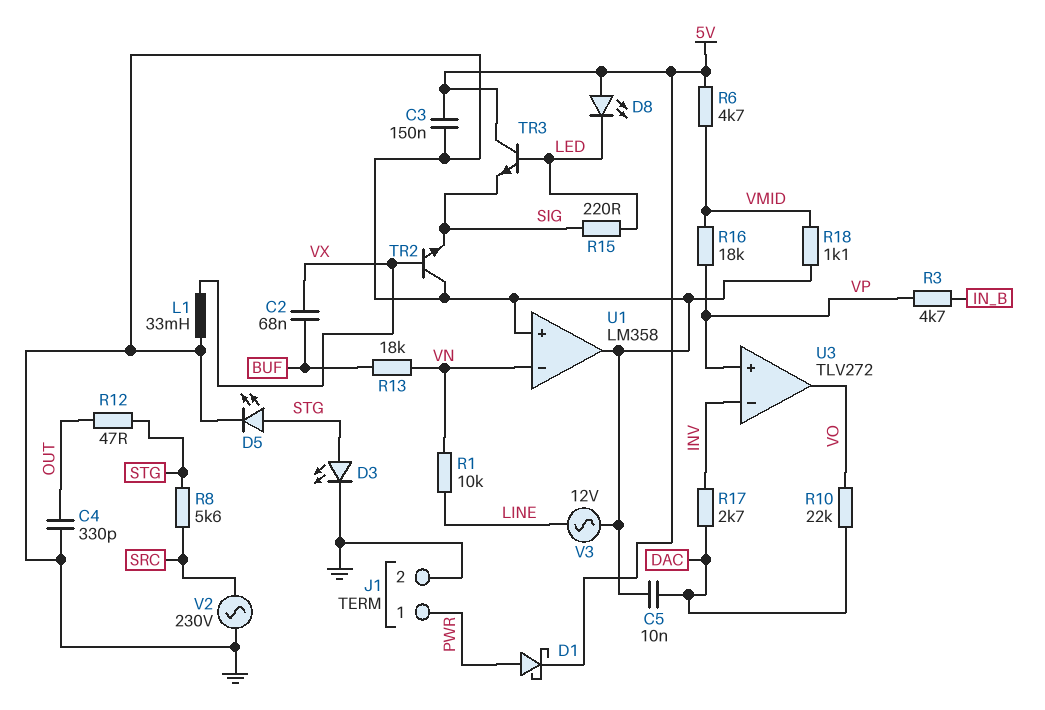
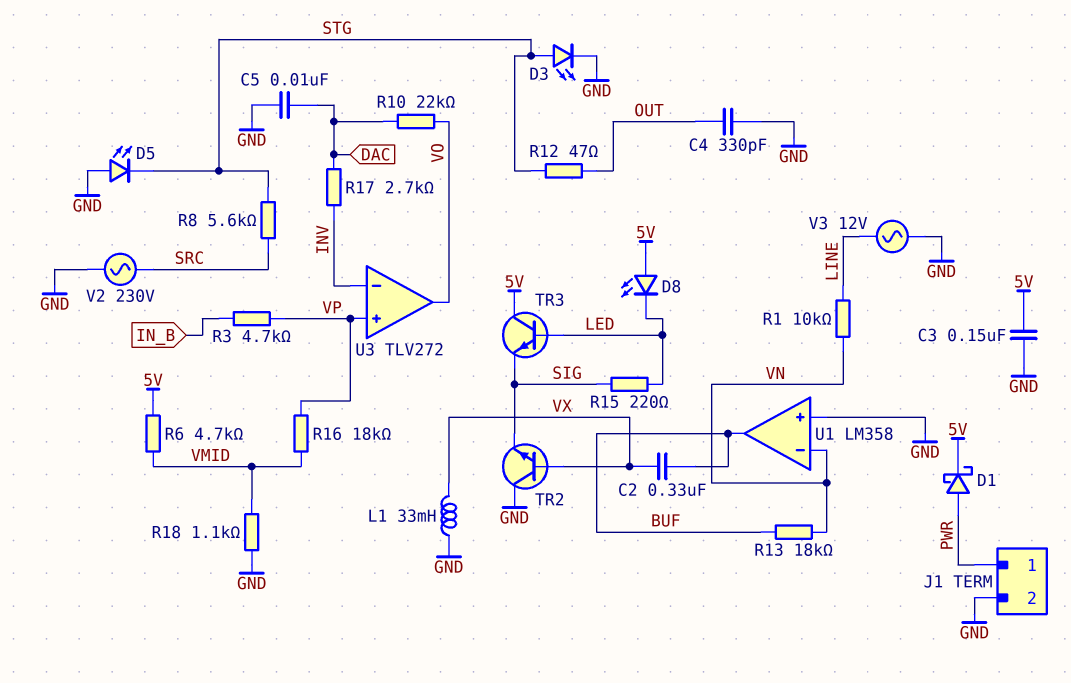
C2: 68nF (BUF, VX) -> 330nF (BUF, VX)
D5: LED (A STG, K GND) -> LED (A GND, K STG)
U1 pin out: GND -> BUF

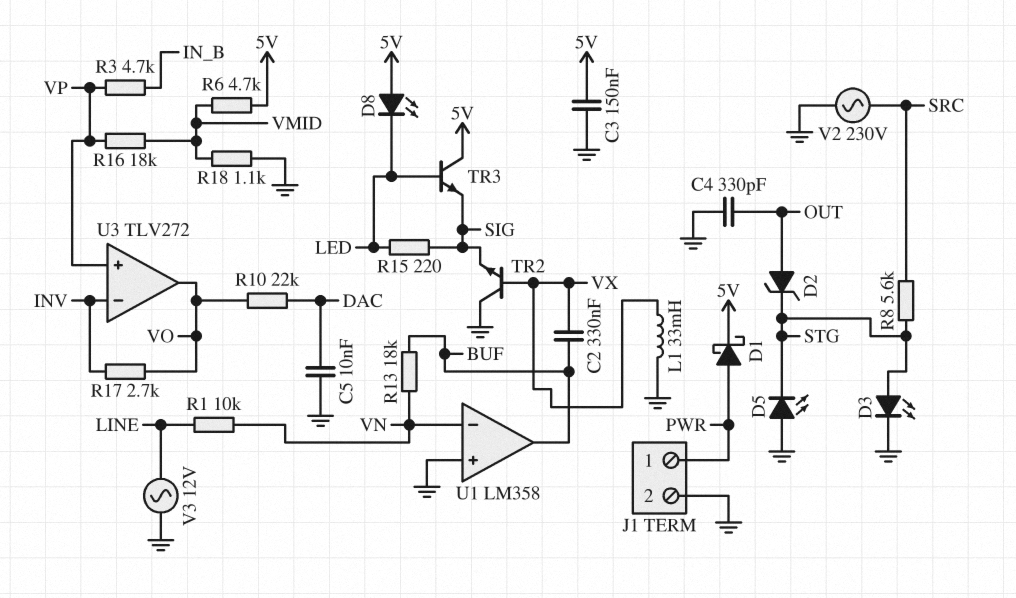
D2: none -> zener (A OUT, K STG)
R12: 47 (OUT, STG) -> none
R17: 2.7k (DAC, INV) -> 2.7k (INV, VO)

